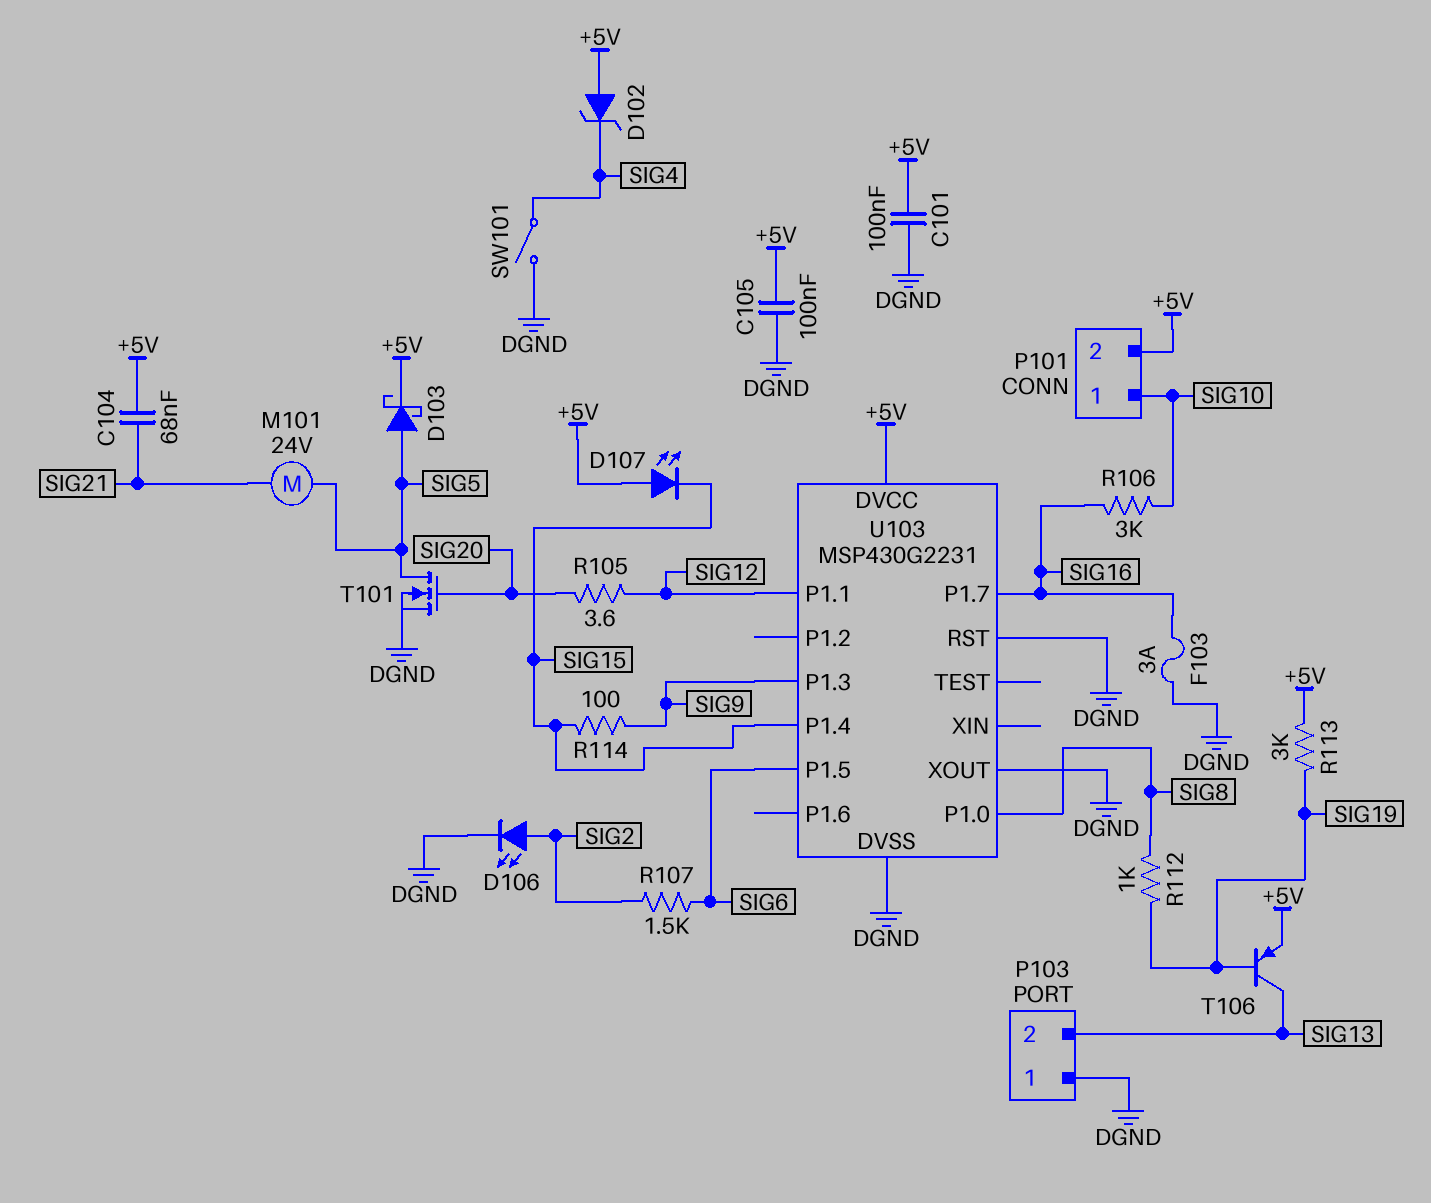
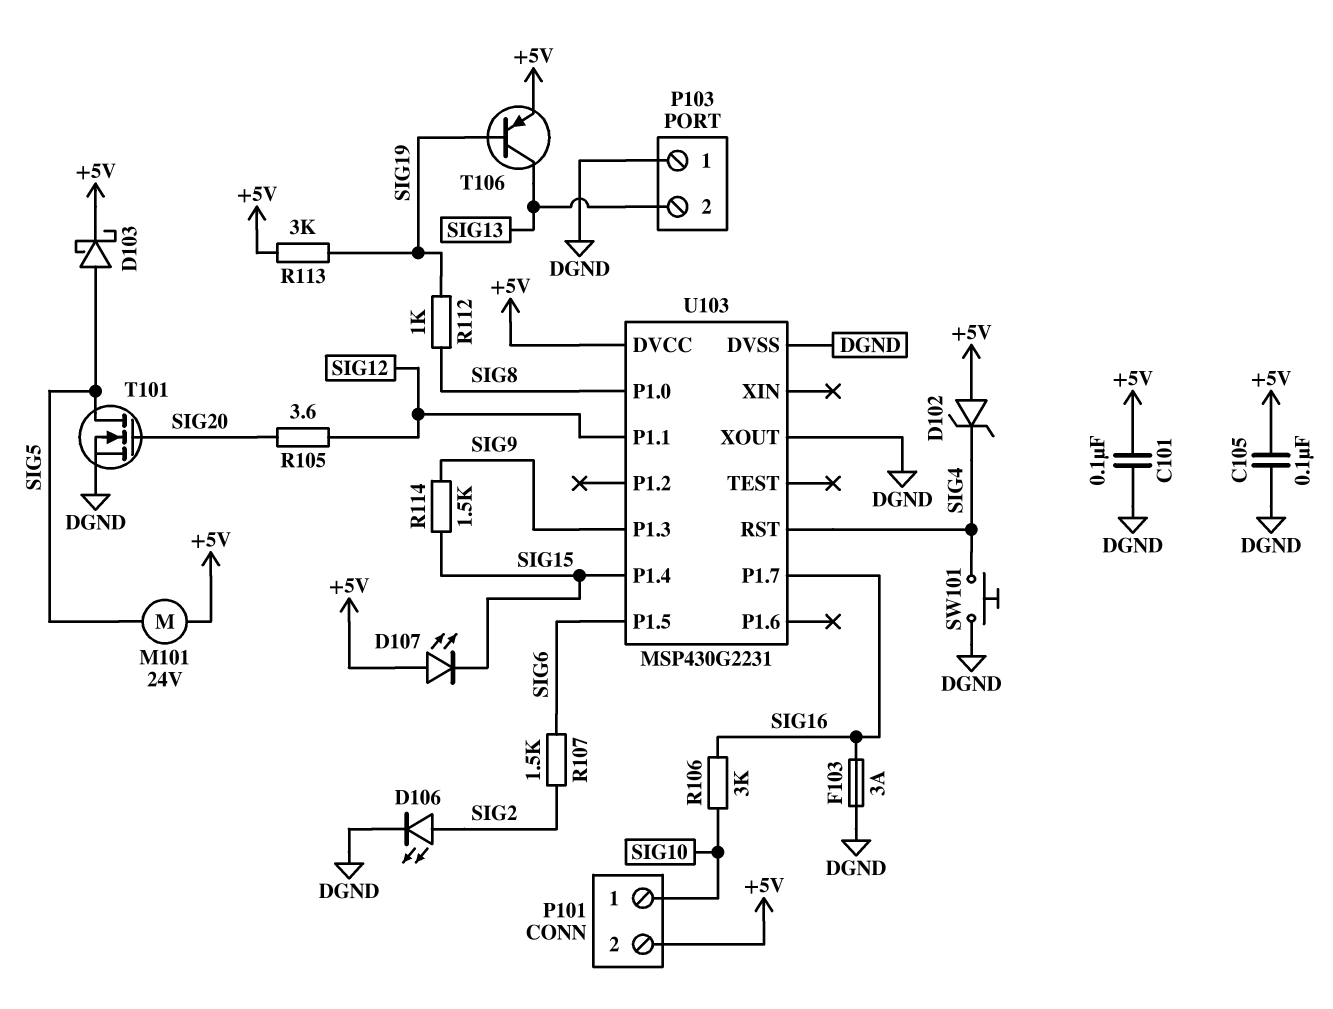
C104: 68nF (+5V, SIG21) -> none
M101: motor 24V (SIG5, SIG21) -> motor 24V (+5V, SIG5)
R114: 100 (SIG9, SIG15) -> 1.5k (SIG9, SIG15)
SW101: switch (DGND, SIG4) -> button (DGND, SIG4)
U103 pin RST: DGND -> SIG4

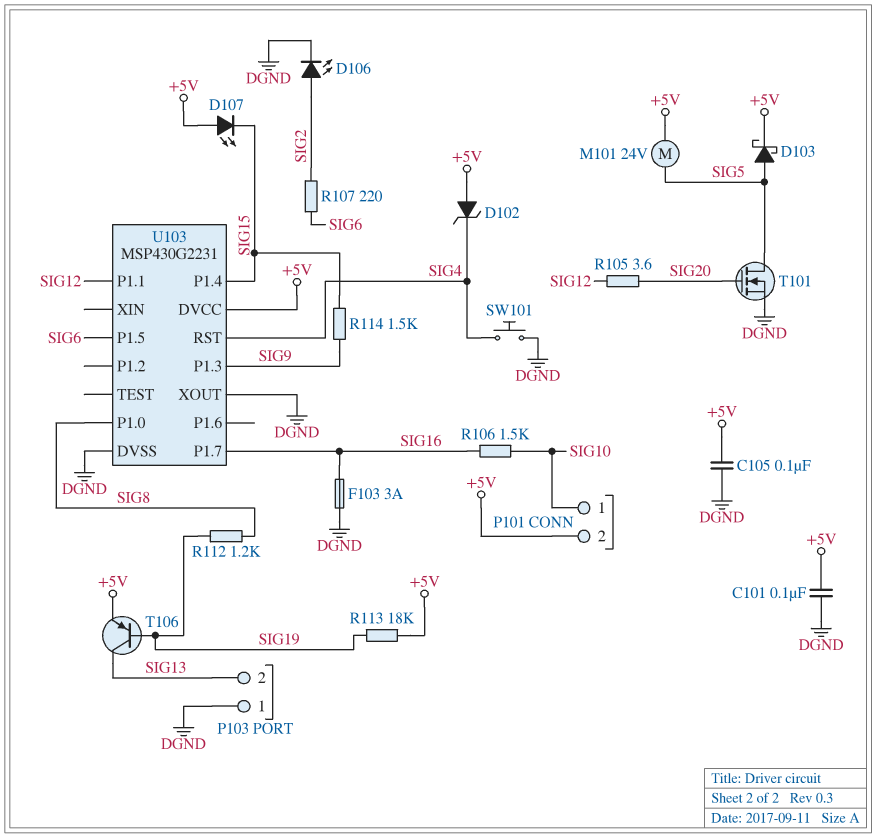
R106: 3k (SIG10, SIG16) -> 1.5k (SIG10, SIG16)
R107: 1.5k (SIG2, SIG6) -> 220 (SIG2, SIG6)
R112: 1k (SIG8, SIG19) -> 1.2k (SIG8, SIG19)
R113: 3k (+5V, SIG19) -> 18k (+5V, SIG19)

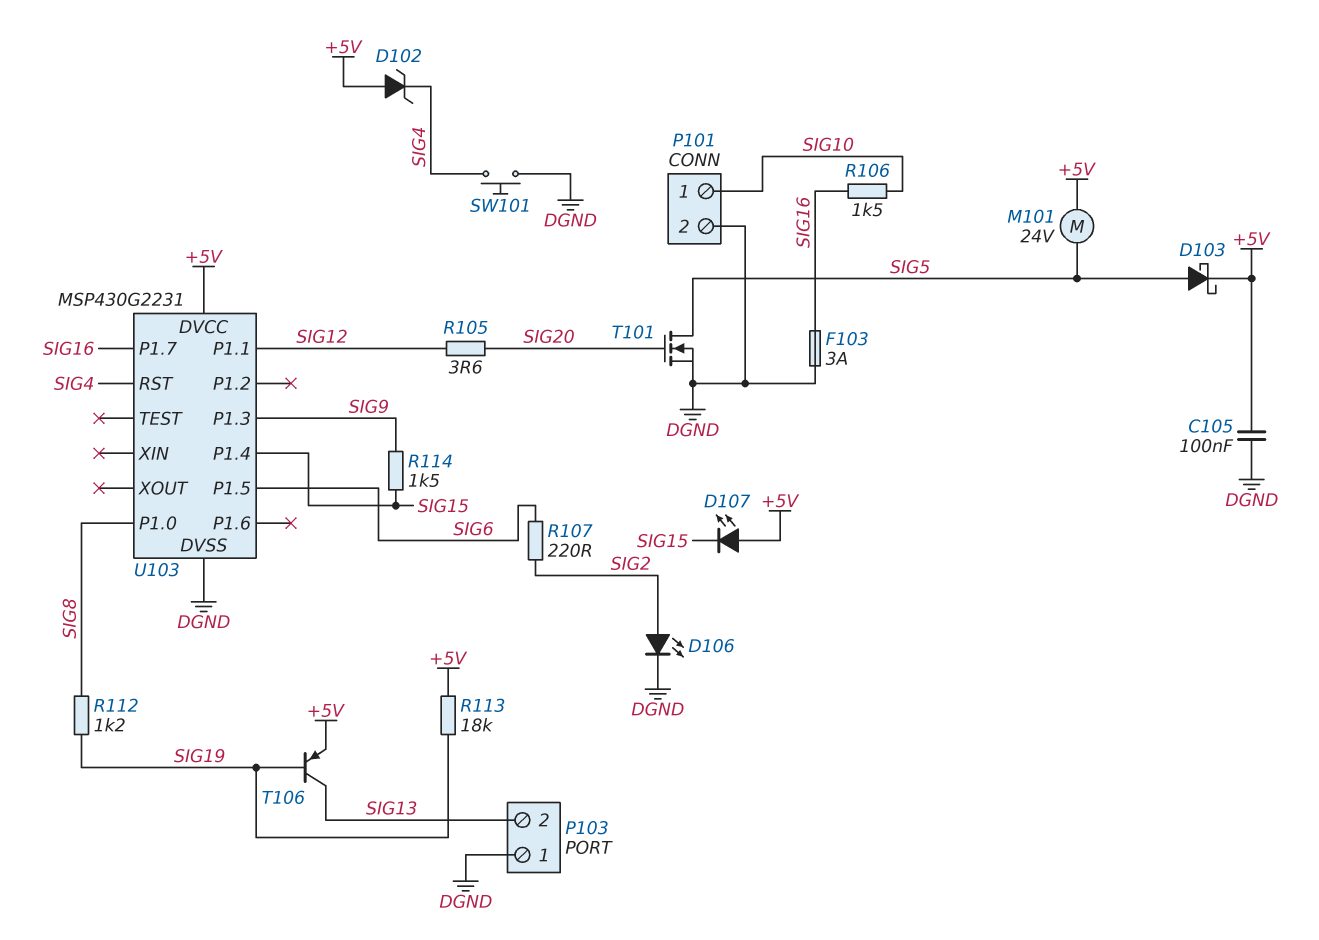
C101: 100nF (+5V, DGND) -> none
P101 pin 2: +5V -> DGND
U103 pin XOUT: DGND -> none

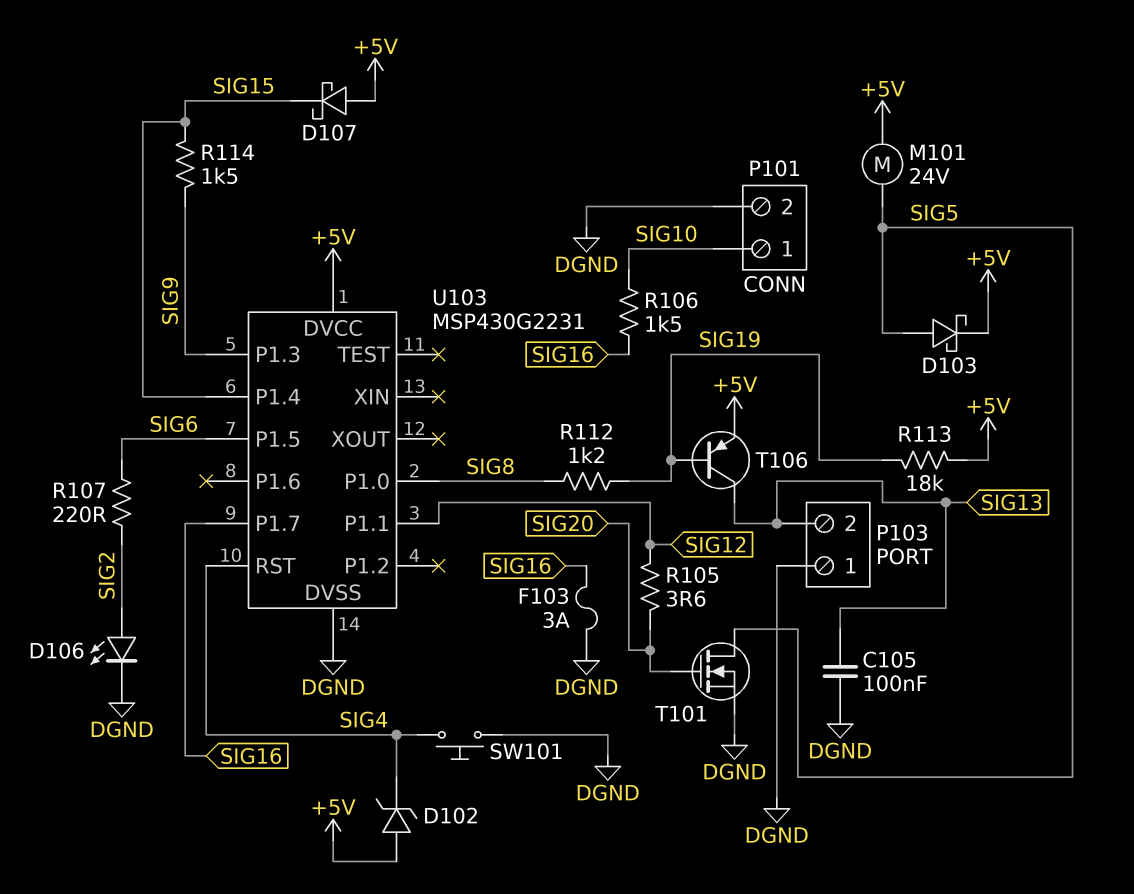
C105: 100nF (+5V, DGND) -> 100nF (DGND, SIG13)
D107: LED (A +5V, K SIG15) -> schottky (A +5V, K SIG15)

